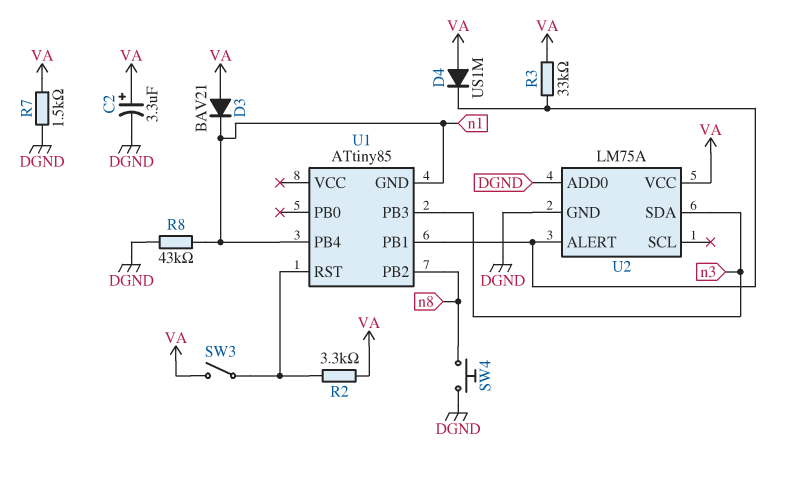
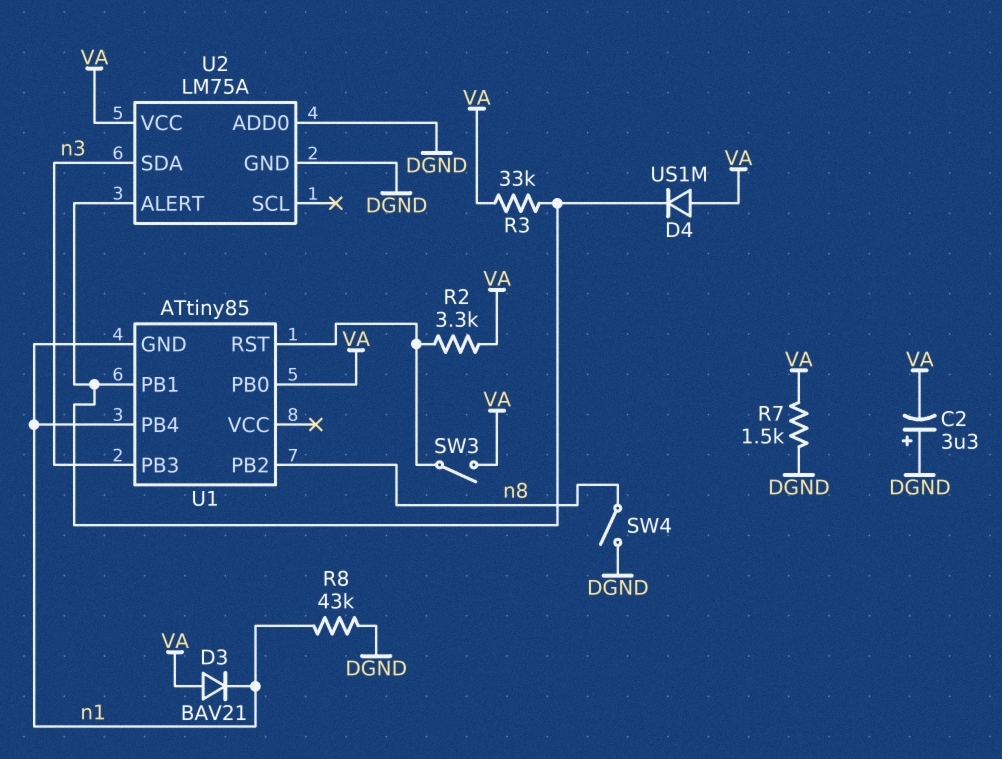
C2: 3.3uF (plus VA, minus DGND) -> 3.3uF (plus DGND, minus VA)
SW4: button (DGND, n8) -> switch (DGND, n8)
U1 pin PB0: none -> VA

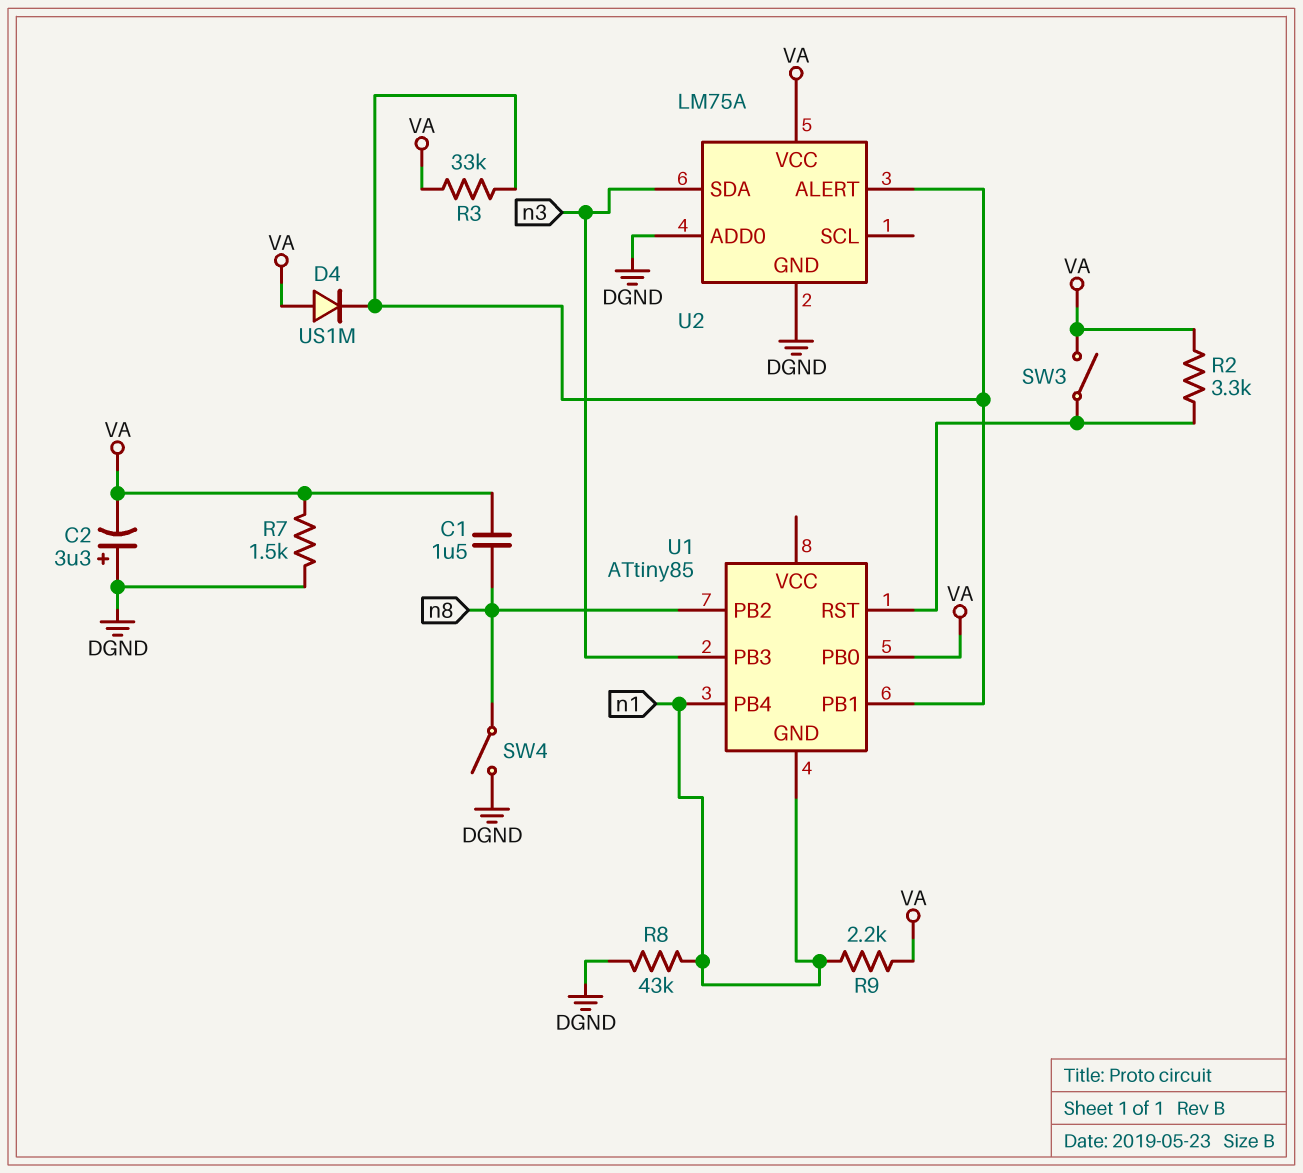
C1: none -> 1.5uF (VA, n8)
D3: diode BAV21 (A VA, K n1) -> none
R9: none -> 2.2k (VA, n1)

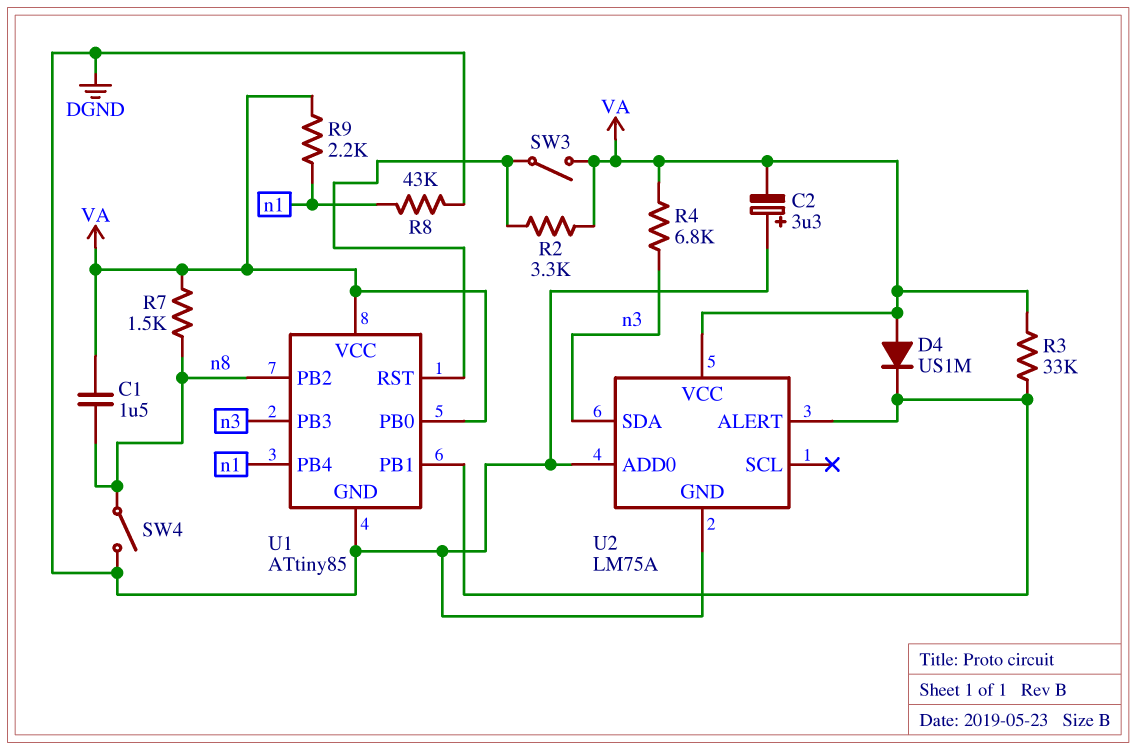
R4: none -> 6.8k (VA, n3)
R7: 1.5k (DGND, VA) -> 1.5k (VA, n8)
U1 pin GND: n1 -> DGND
U1 pin VCC: none -> VA

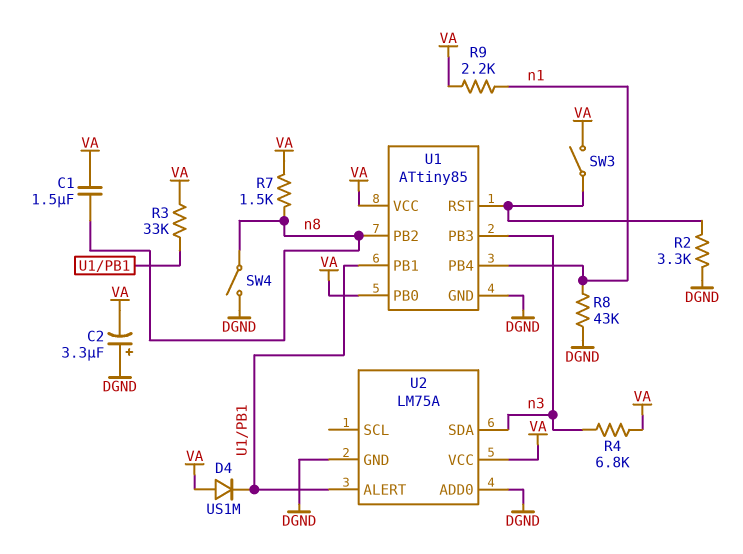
R2: 3.3k (U1/RST, VA) -> 3.3k (DGND, U1/RST)

